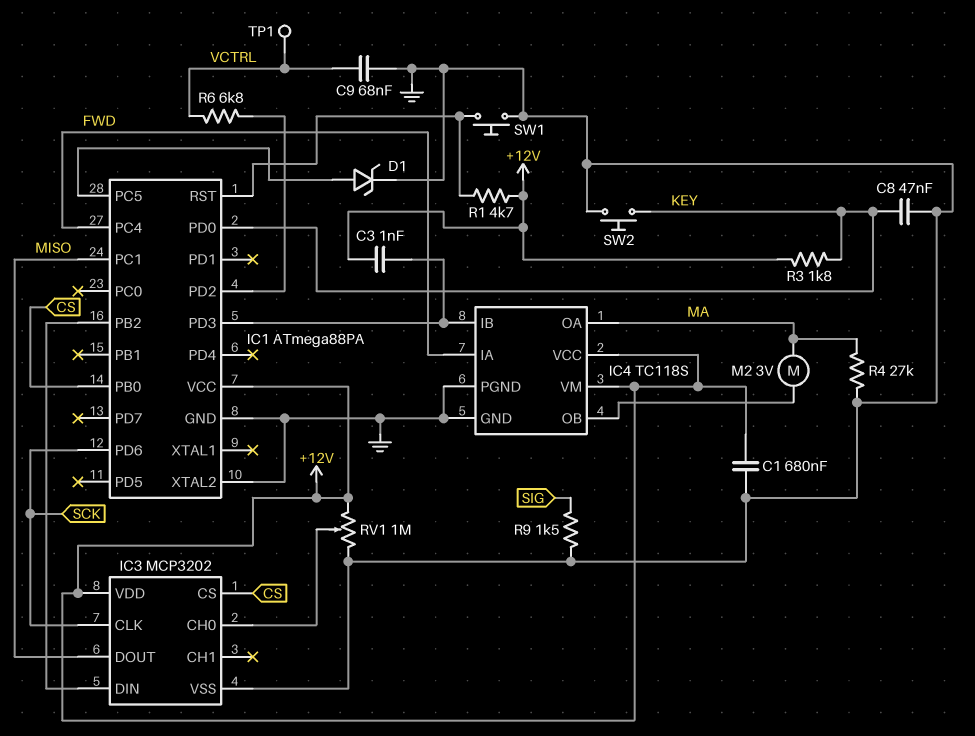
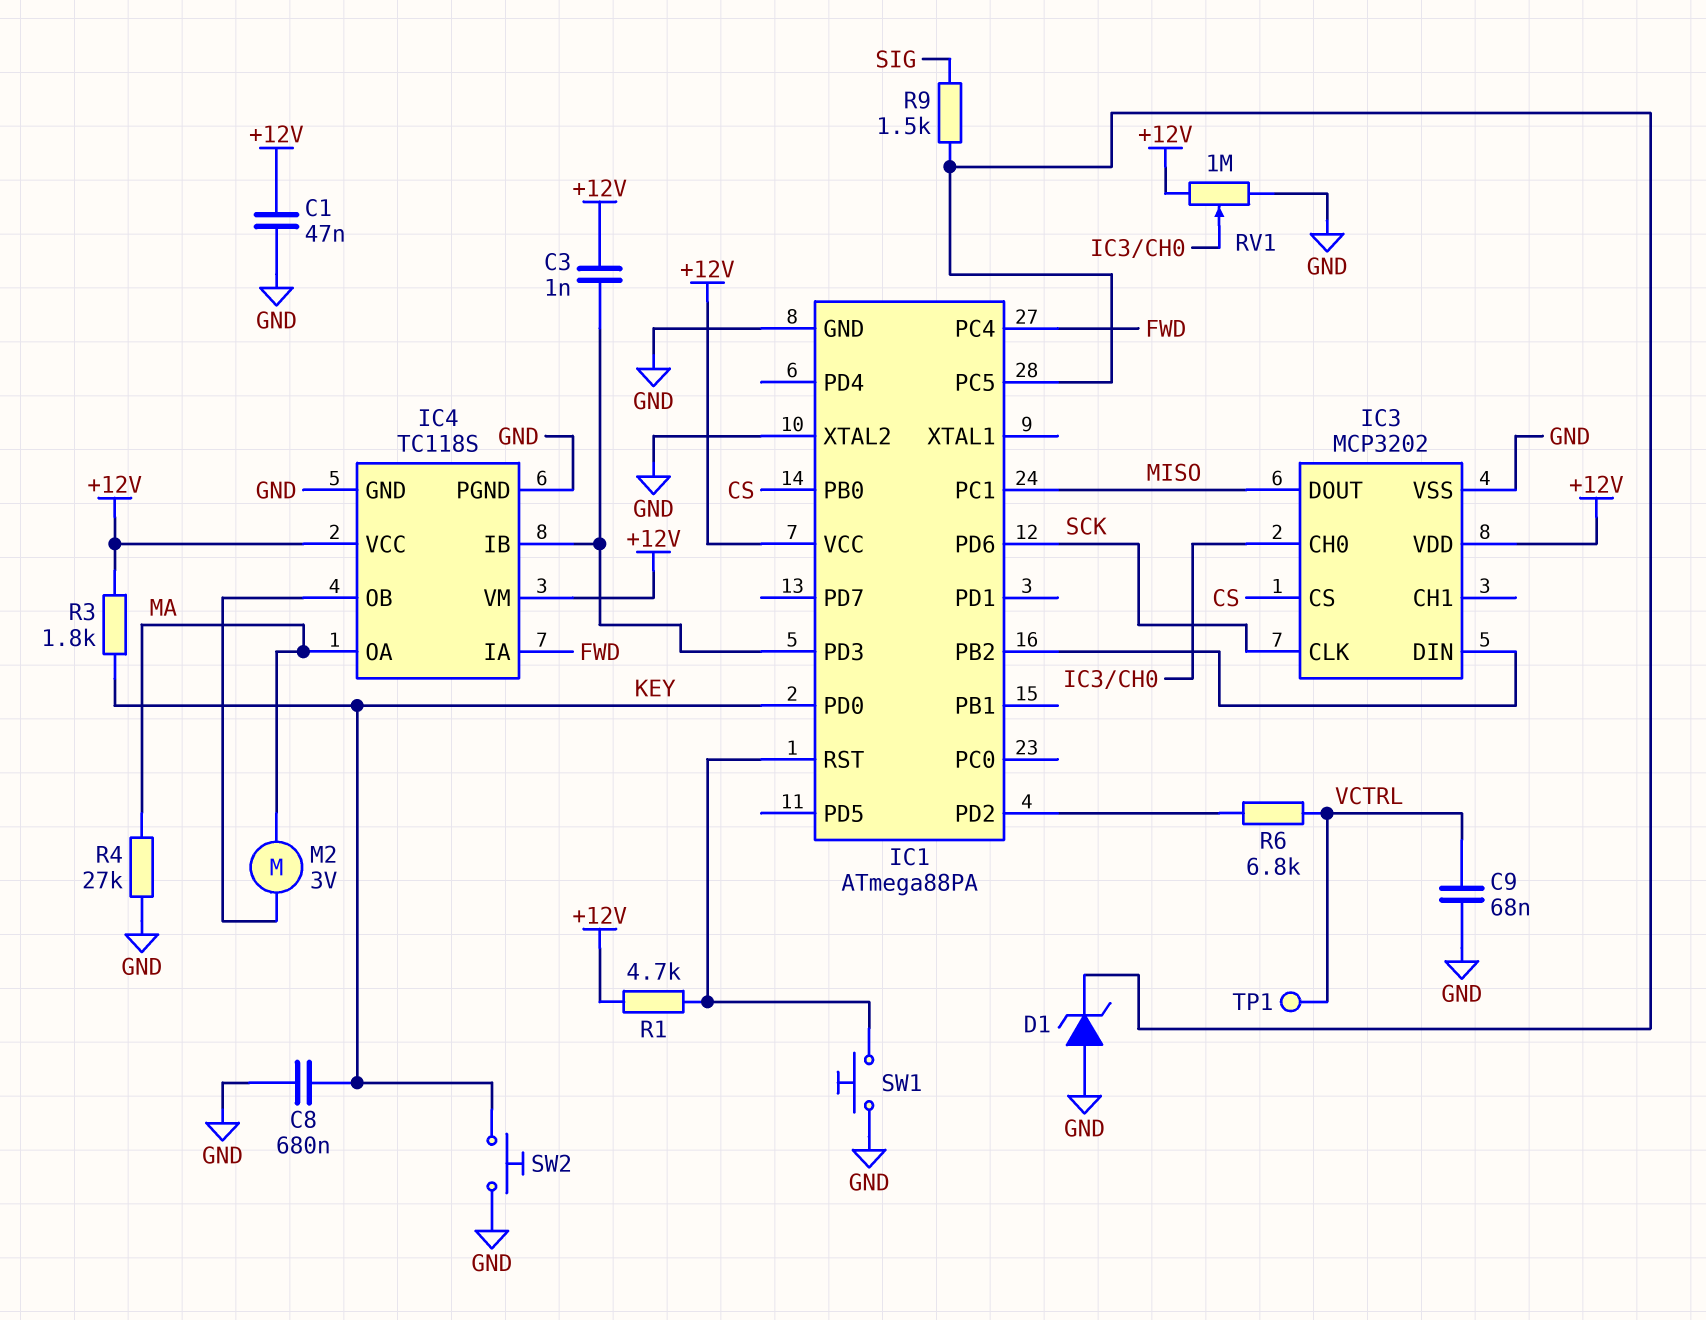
C1: 680nF (+12V, GND) -> 47nF (+12V, GND)
C8: 47nF (GND, KEY) -> 680nF (GND, KEY)
D1: zener (A IC1/PC5, K GND) -> zener (A GND, K IC1/PC5)
R9: 1.5k (GND, SIG) -> 1.5k (IC1/PC5, SIG)

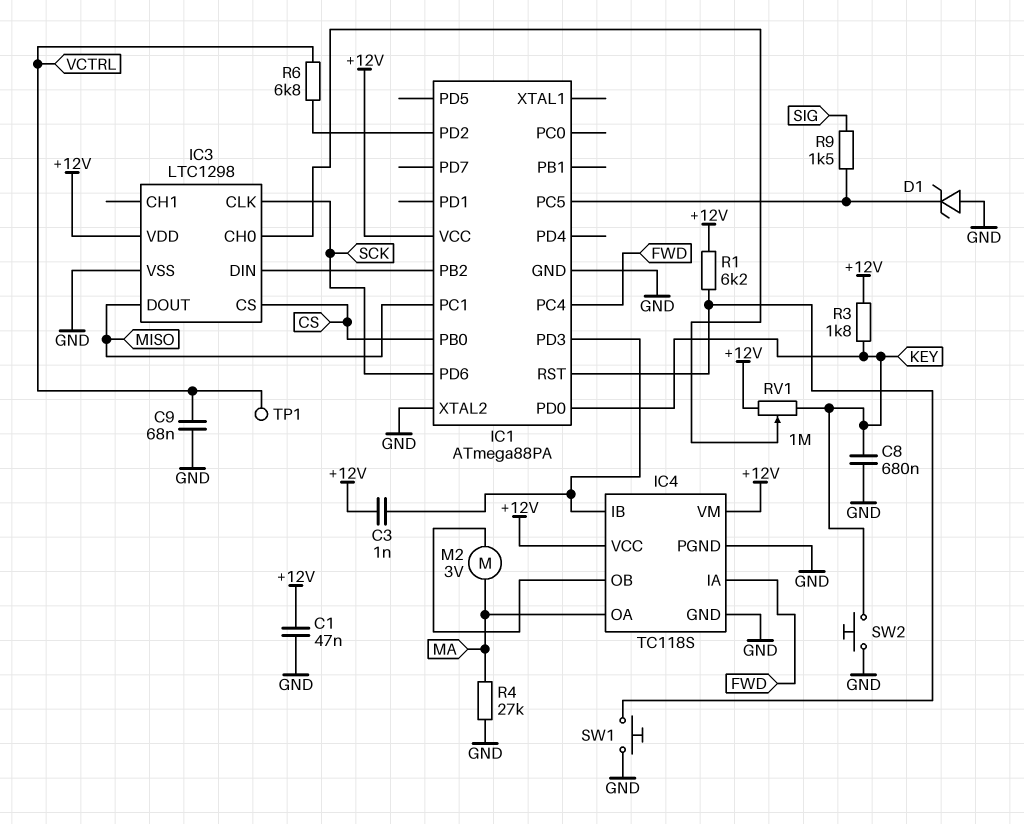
IC3: MCP3202 -> LTC1298
R1: 4.7k (+12V, IC1/RST) -> 6.2k (+12V, IC1/RST)
RV1: 1M (+12V, GND, wiper IC3/CH0) -> 1M (+12V, KEY, wiper IC3/CH0)

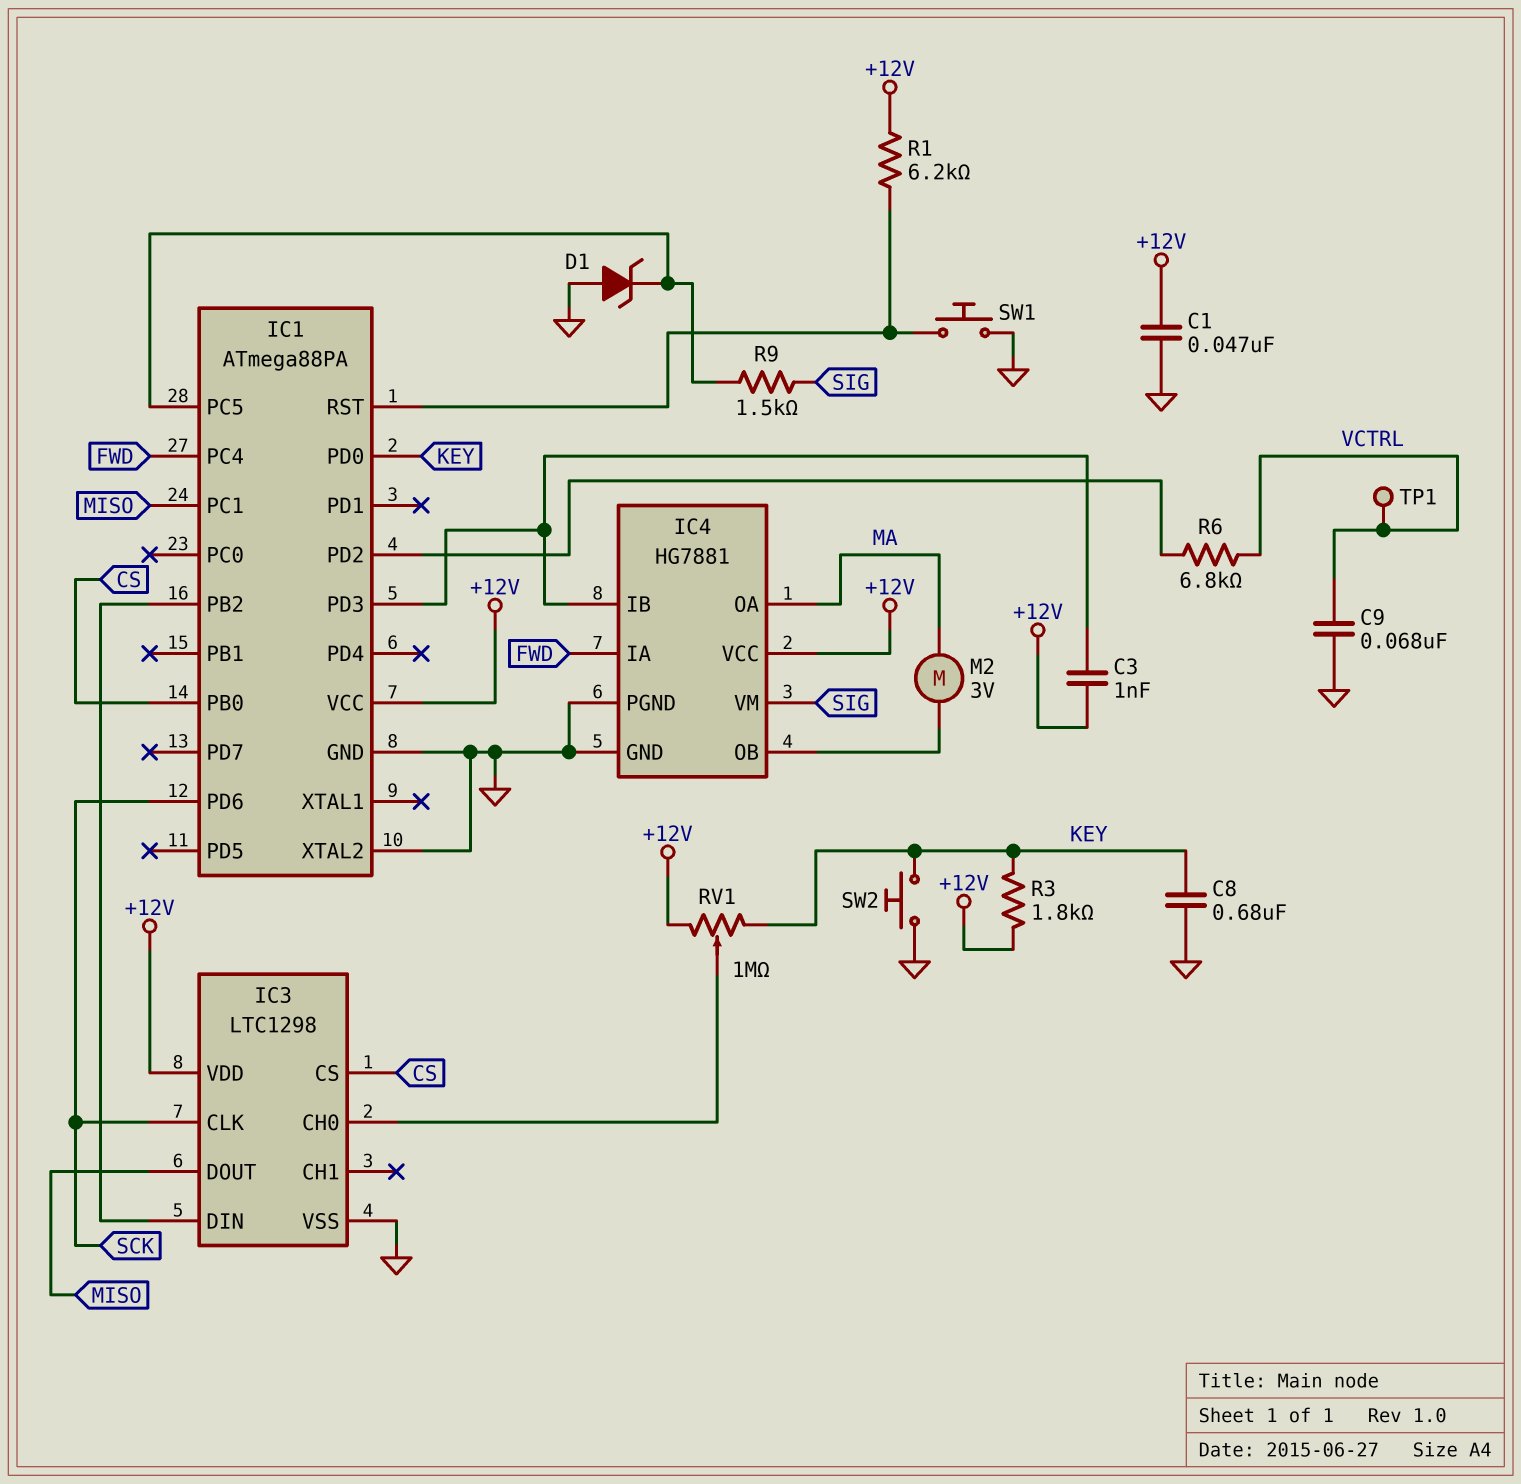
IC4: TC118S -> HG7881
IC4 pin VM: +12V -> SIG
R4: 27k (GND, MA) -> none

